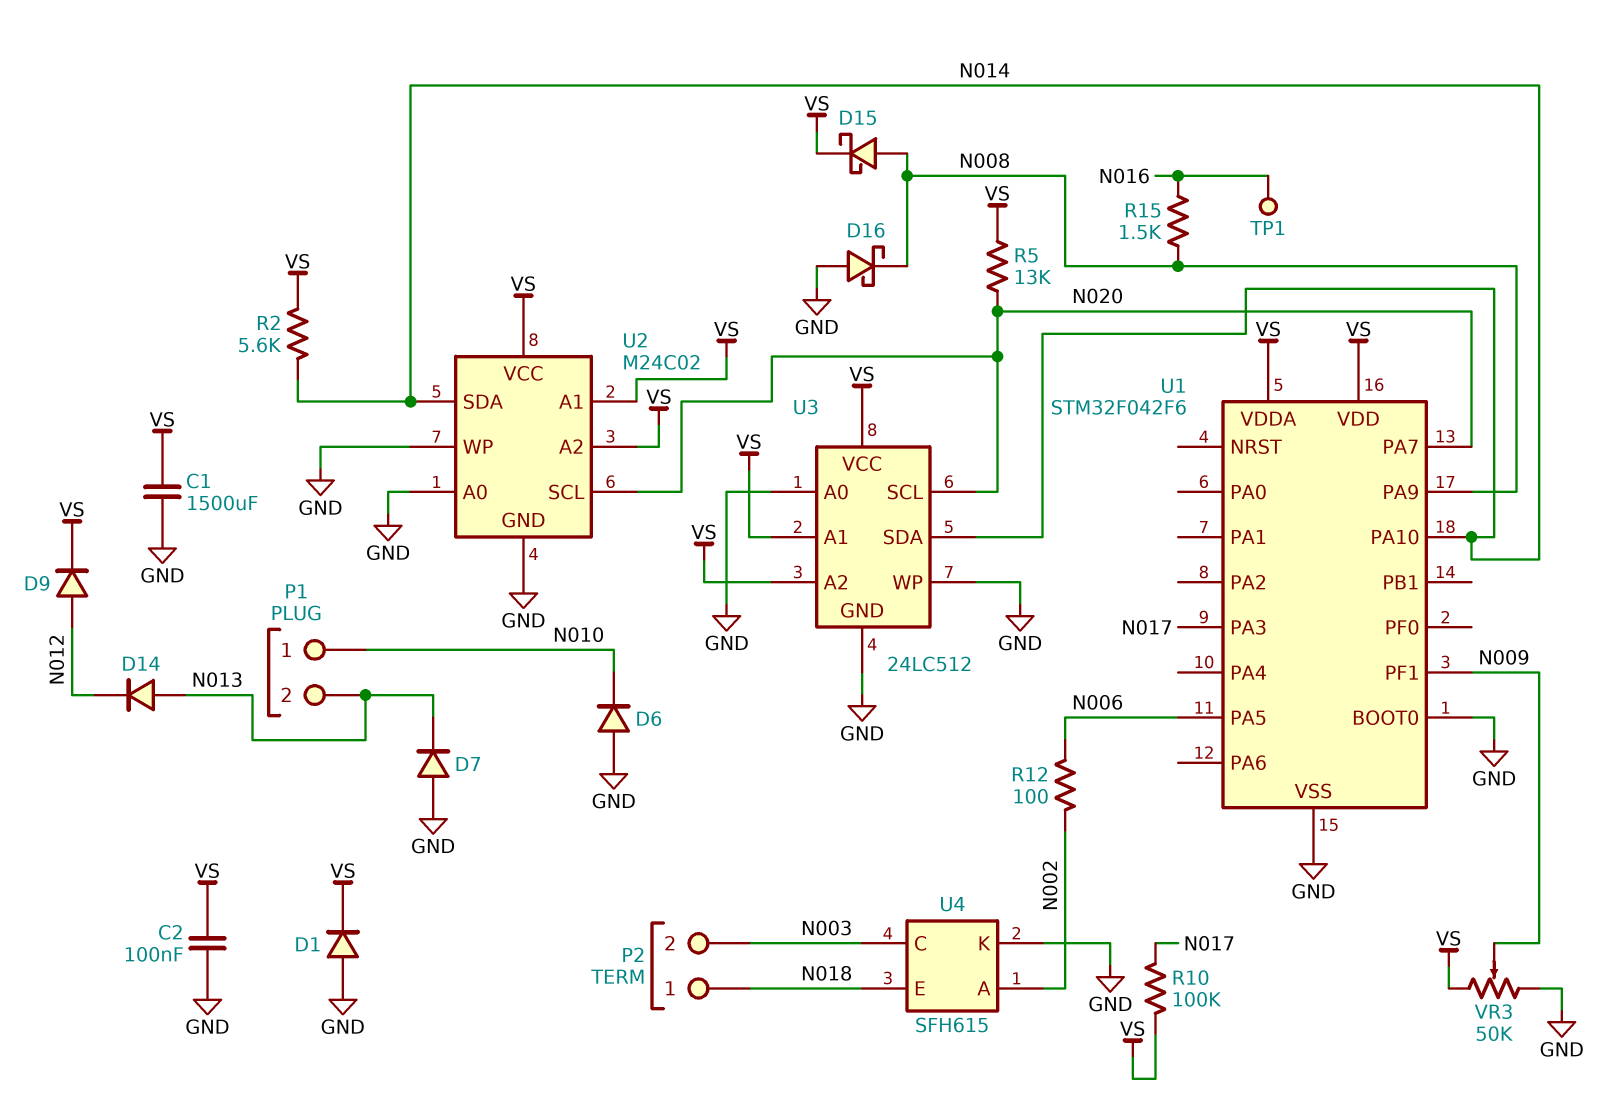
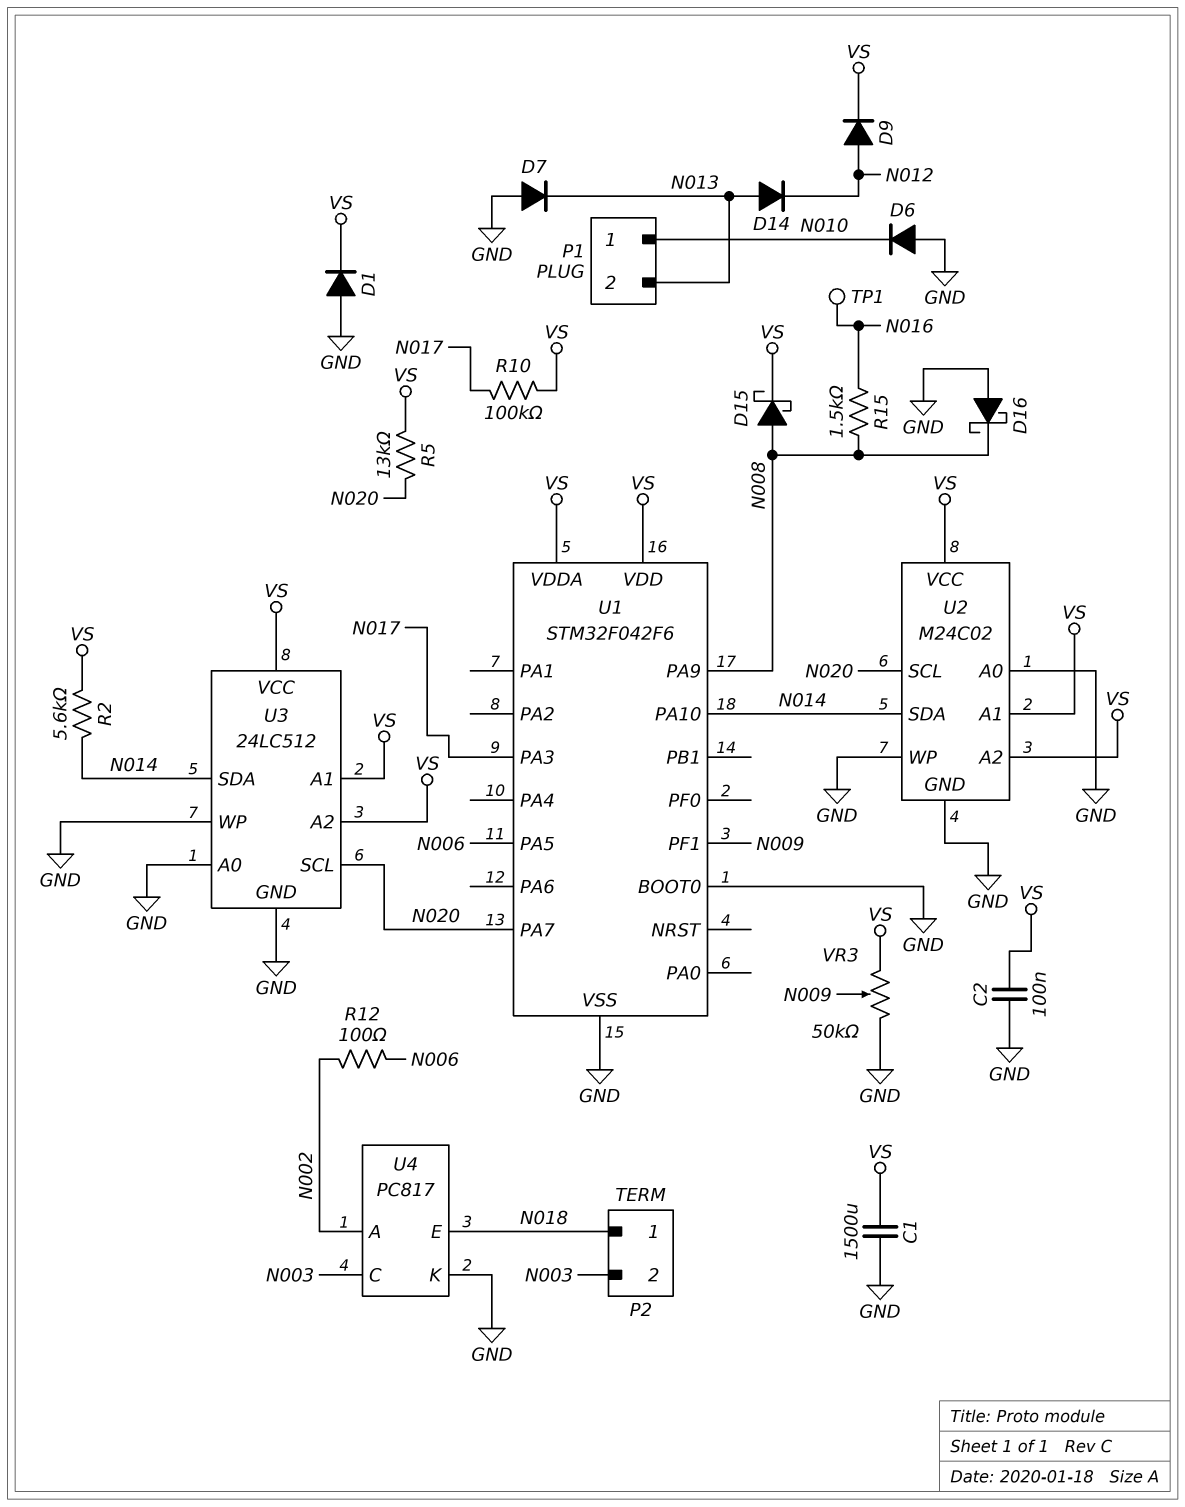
U4: SFH615 -> PC817

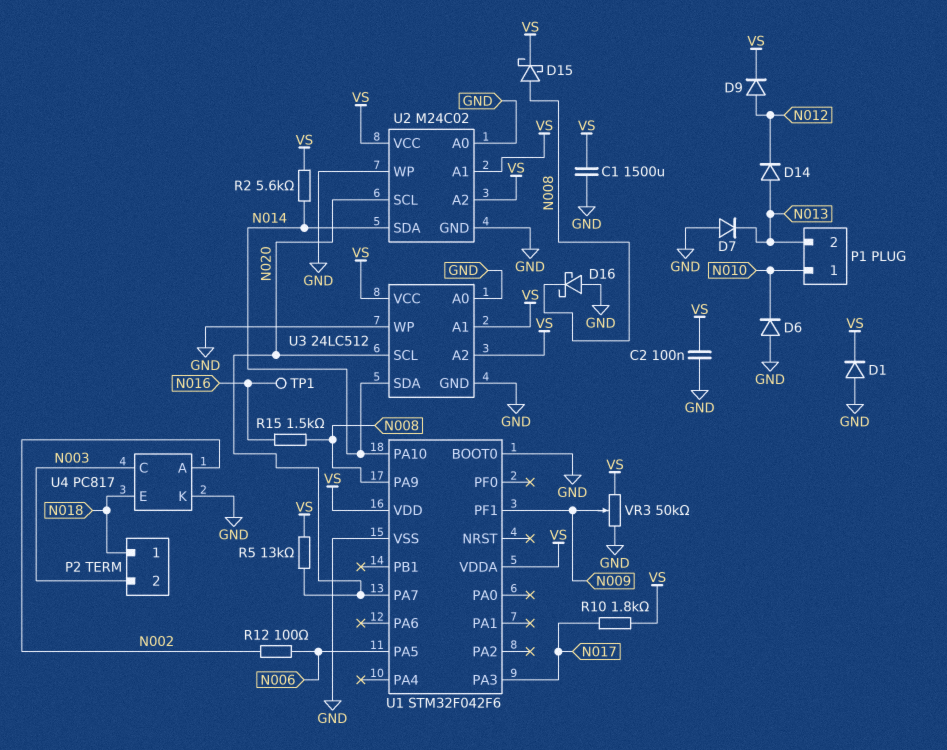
R10: 100k (N017, VS) -> 1.8k (N017, VS)

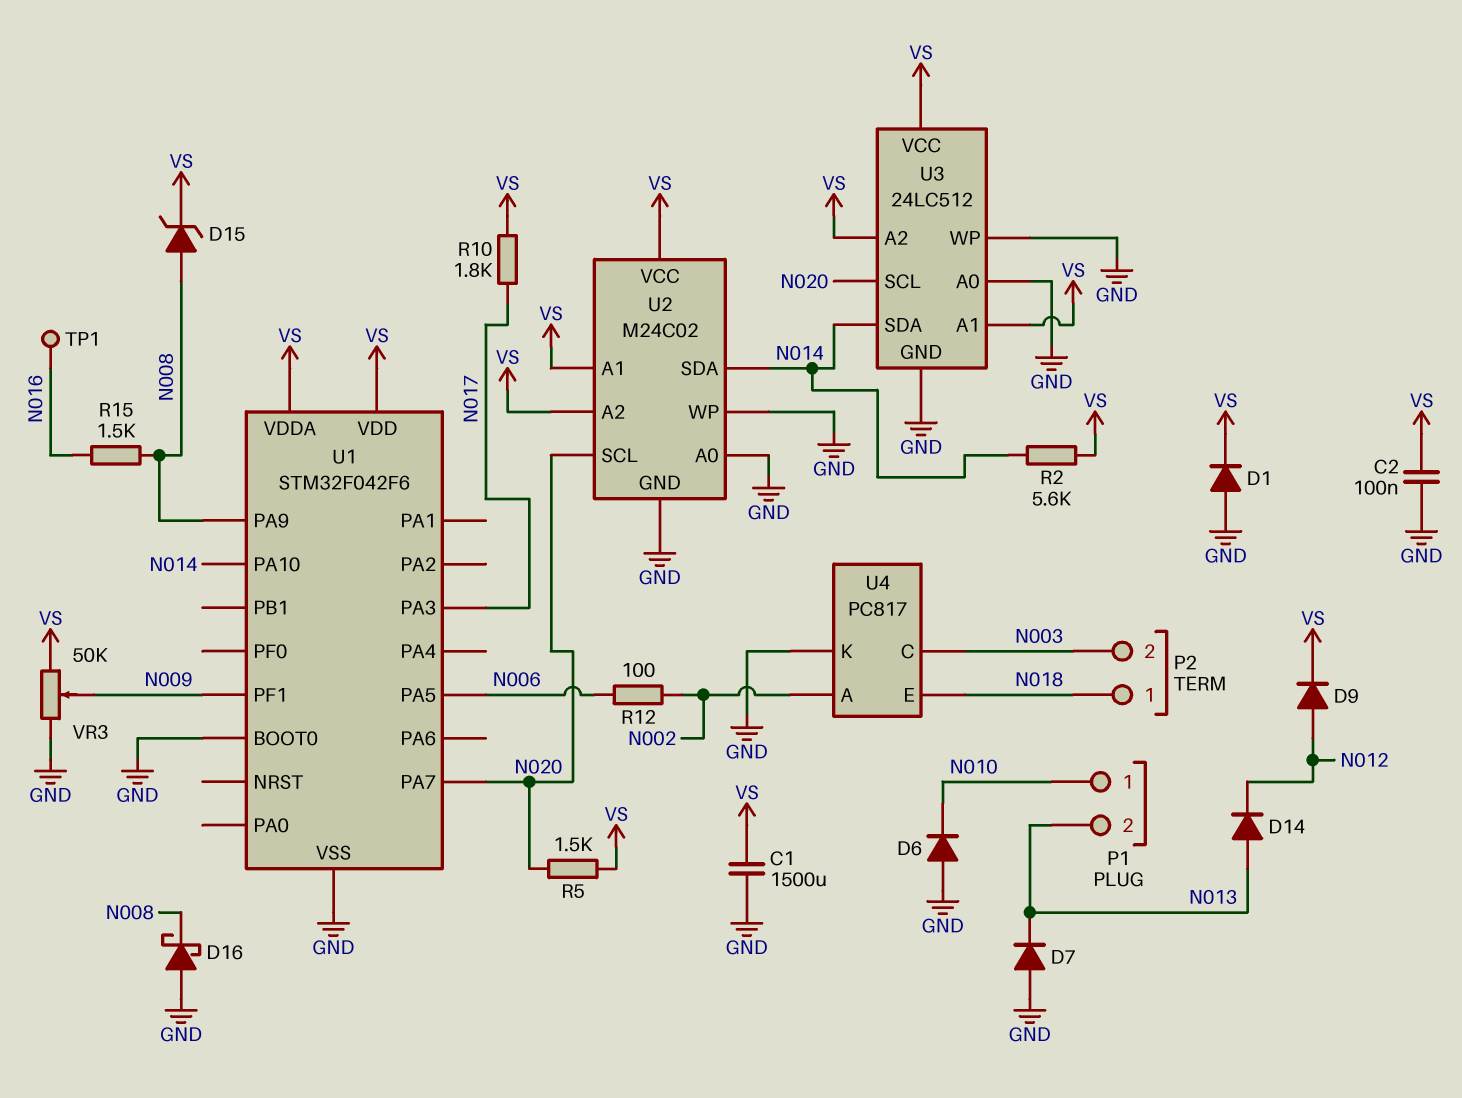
D15: schottky (A N008, K VS) -> zener (A N008, K VS)
R5: 13k (N020, VS) -> 1.5k (N020, VS)

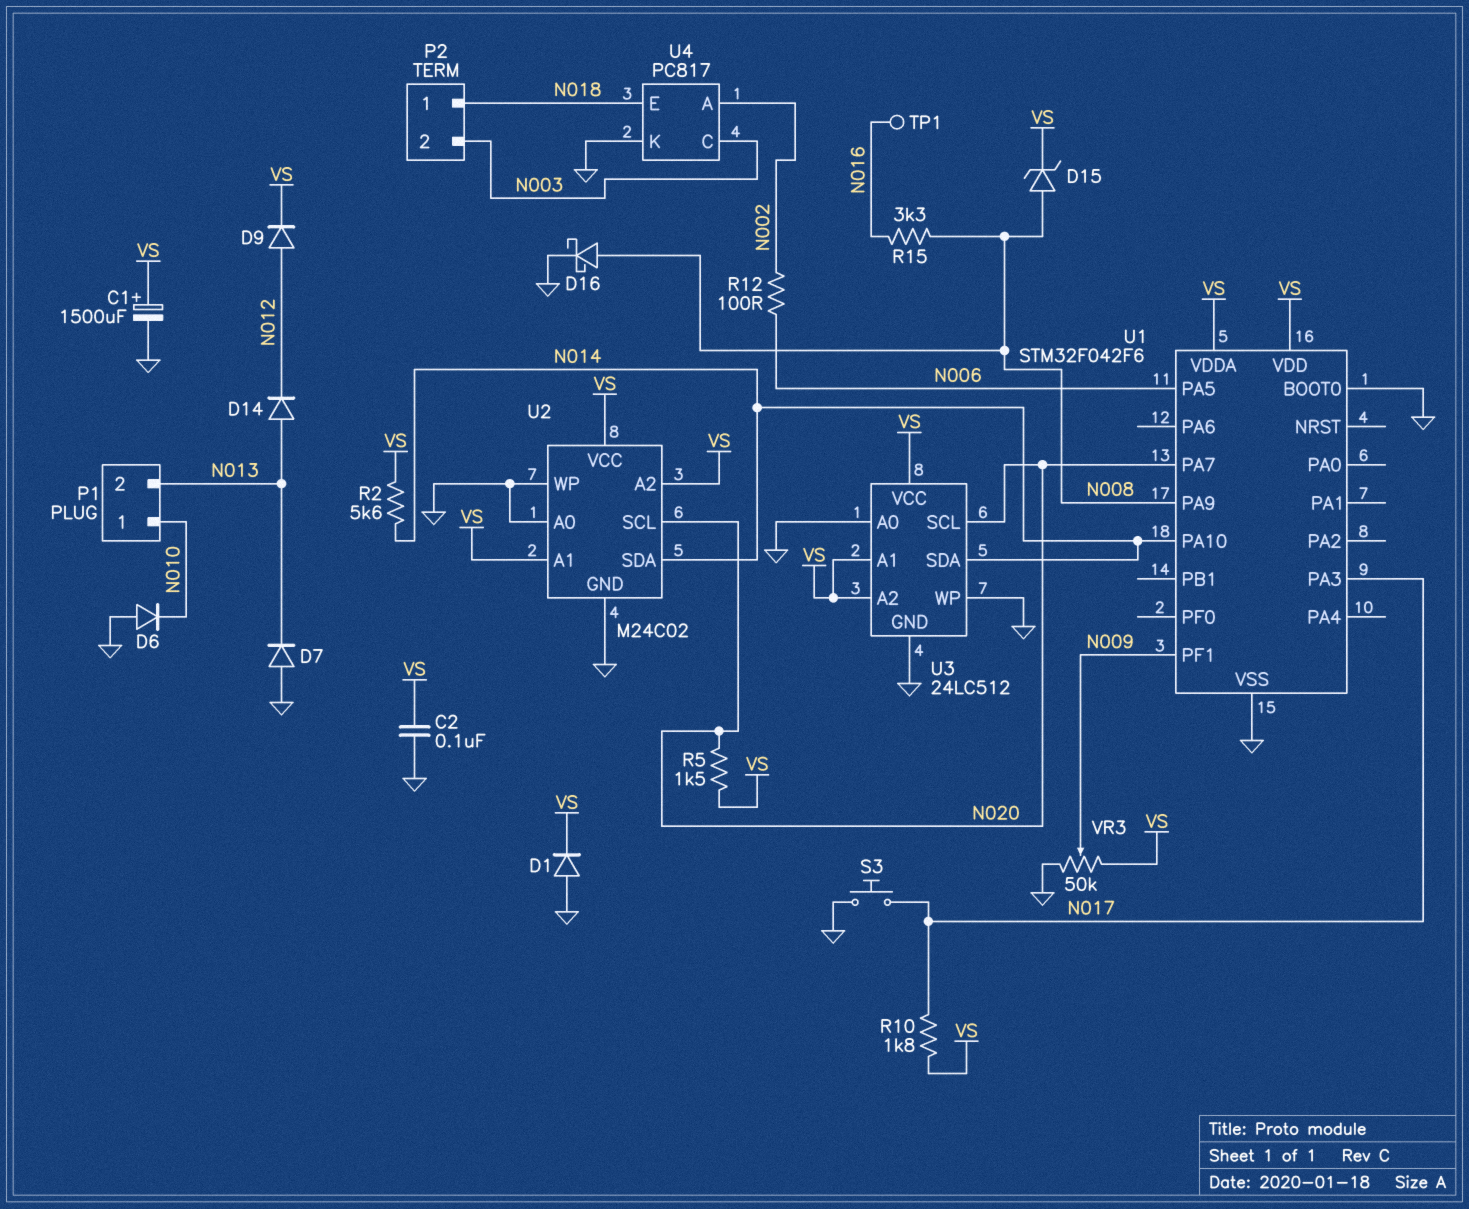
C1: 1500uF (GND, VS) -> 1500uF (plus VS, minus GND)
D16: schottky (A GND, K N008) -> schottky (A N008, K GND)
R15: 1.5k (N008, N016) -> 3.3k (N008, N016)
S3: none -> button (GND, N017)

